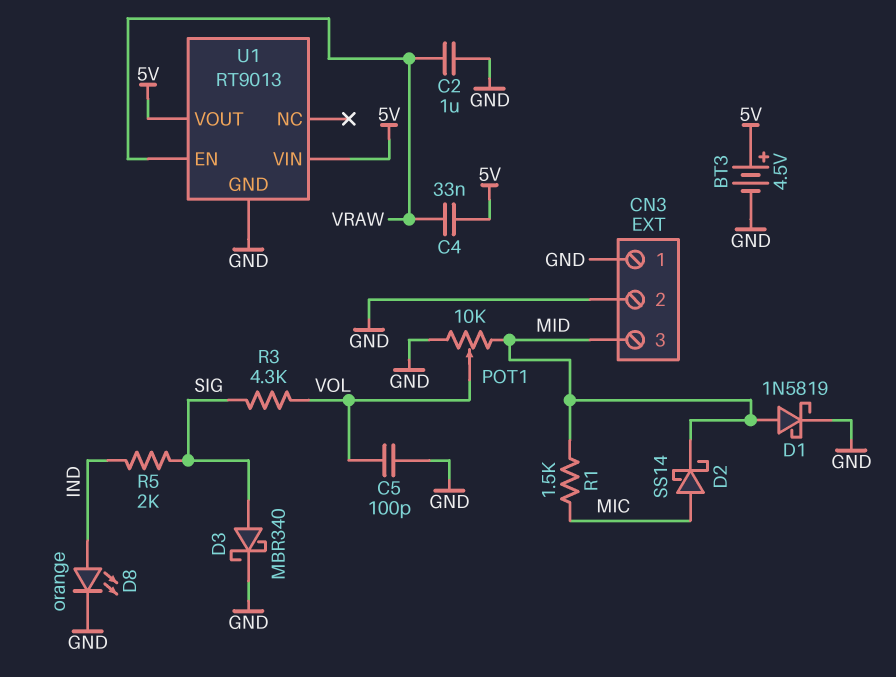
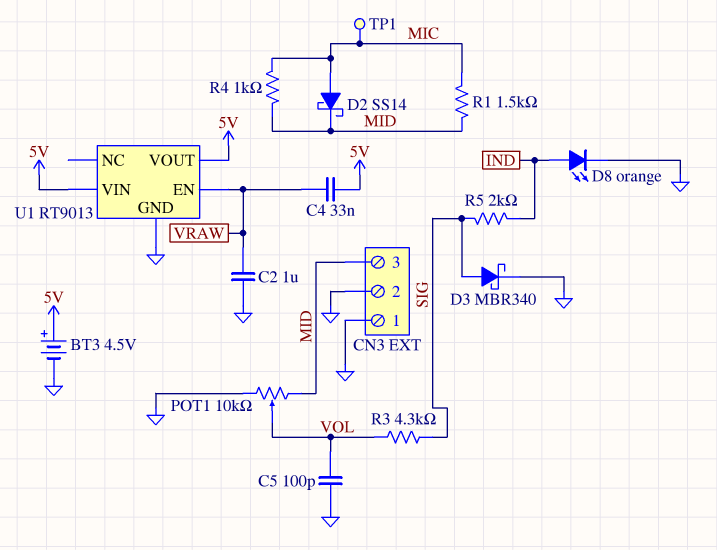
D1: schottky 1N5819 (A MID, K GND) -> none
R4: none -> 1k (MIC, MID)
TP1: none -> test point (MIC)

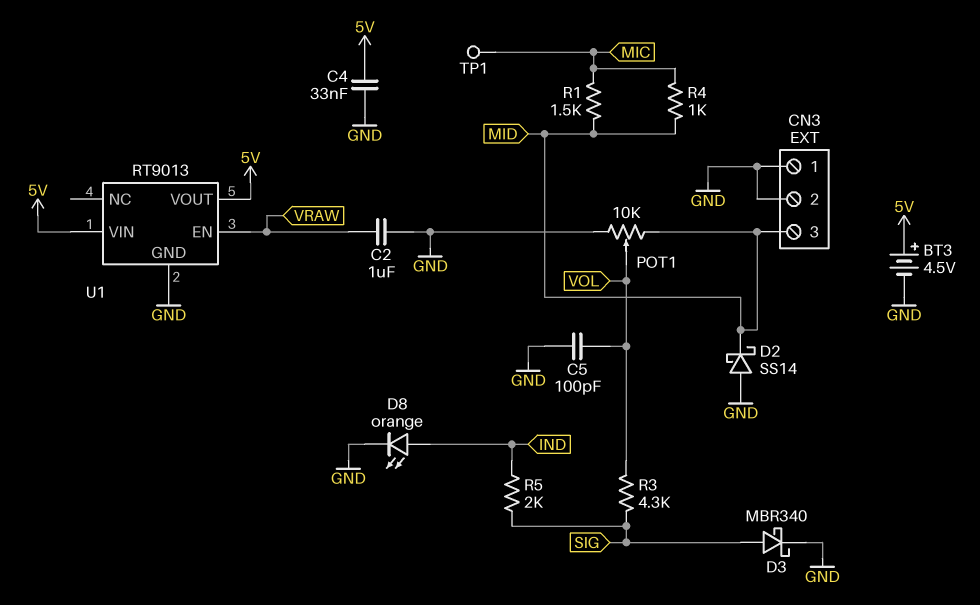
C4: 33nF (5V, VRAW) -> 33nF (5V, GND)
D2: schottky SS14 (A MIC, K MID) -> schottky SS14 (A GND, K MID)

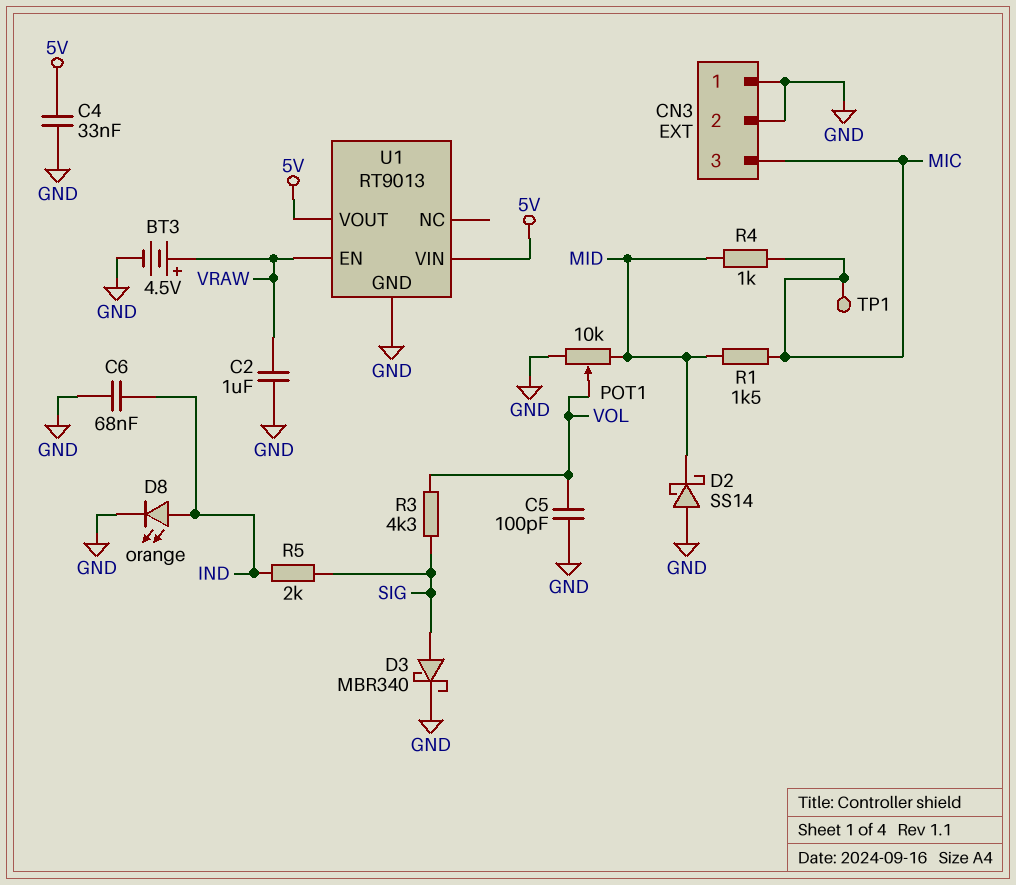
BT3: 4.5V (plus 5V, minus GND) -> 4.5V (plus VRAW, minus GND)
C6: none -> 68nF (GND, IND)
CN3 pin 3: MID -> MIC

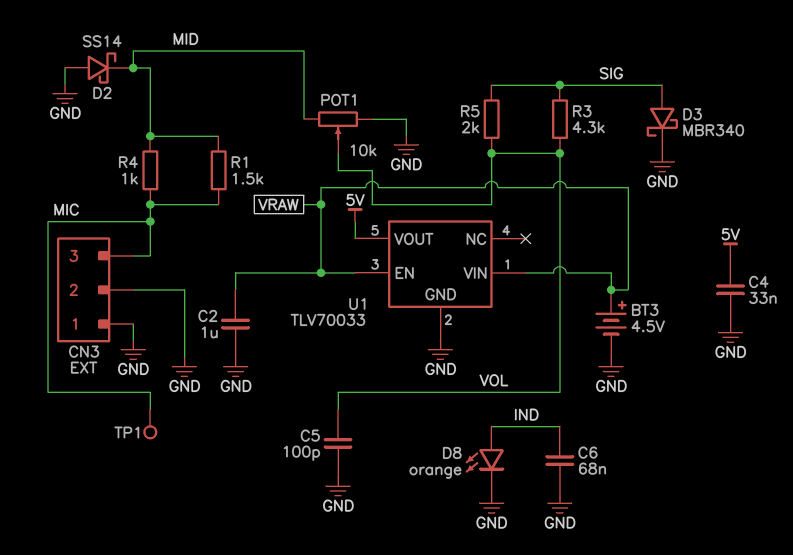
R5: 2k (IND, SIG) -> 2k (SIG, VOL)
U1: RT9013 -> TLV70033
U1 pin VIN: 5V -> VRAW

